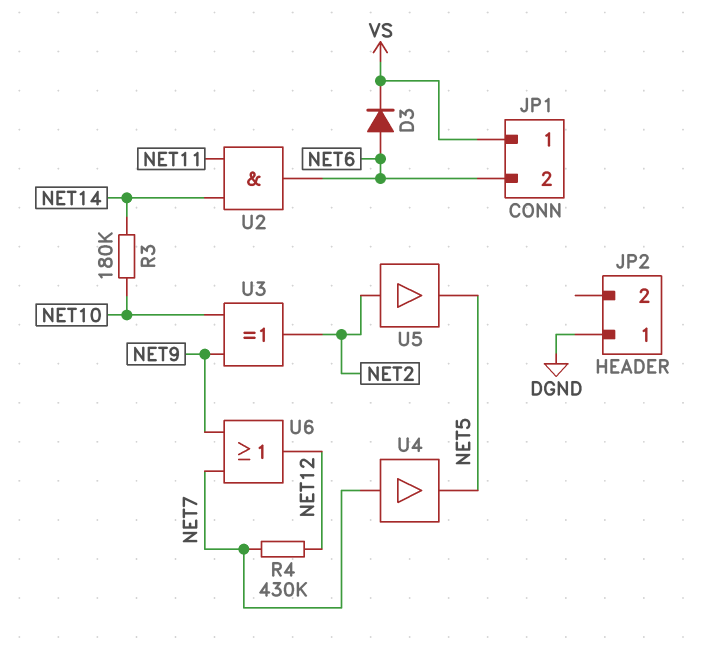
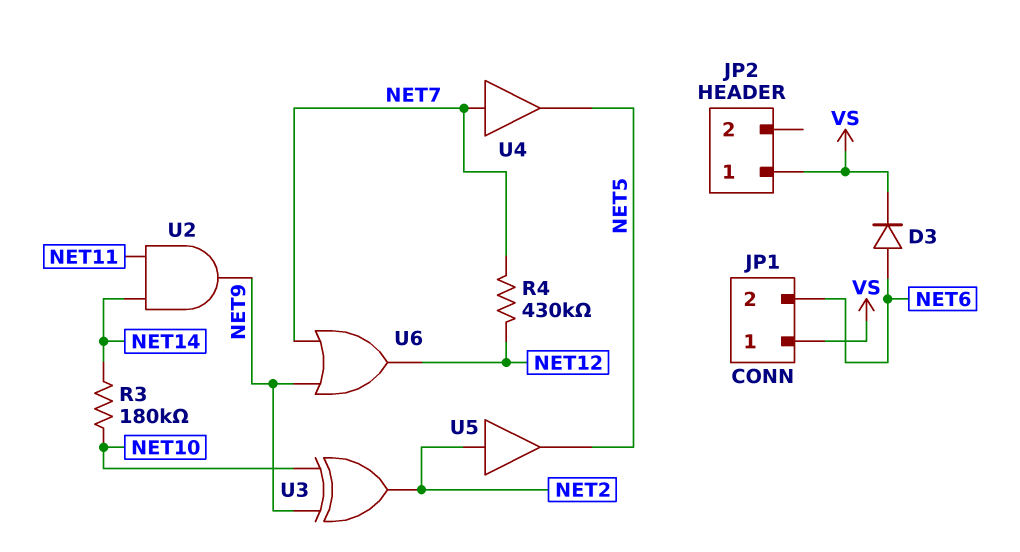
JP2 pin 1: DGND -> VS
U2: AND (in NET11, in NET14, out NET6) -> AND (in NET11, in NET14, out NET9)

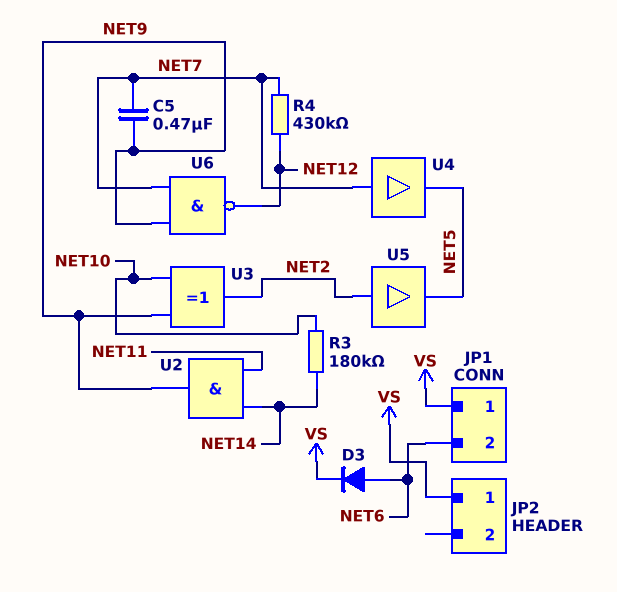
C5: none -> 470nF (NET7, NET9)
U6: OR (in NET7, in NET9, out NET12) -> NAND (in NET7, in NET9, out NET12)

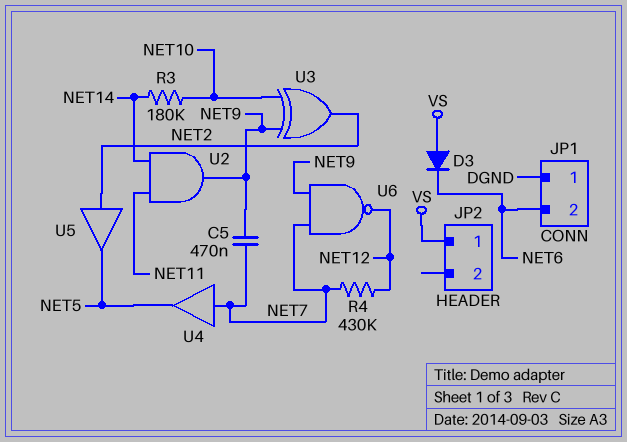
D3: diode (A NET6, K VS) -> diode (A VS, K NET6)
JP1 pin 1: VS -> DGND

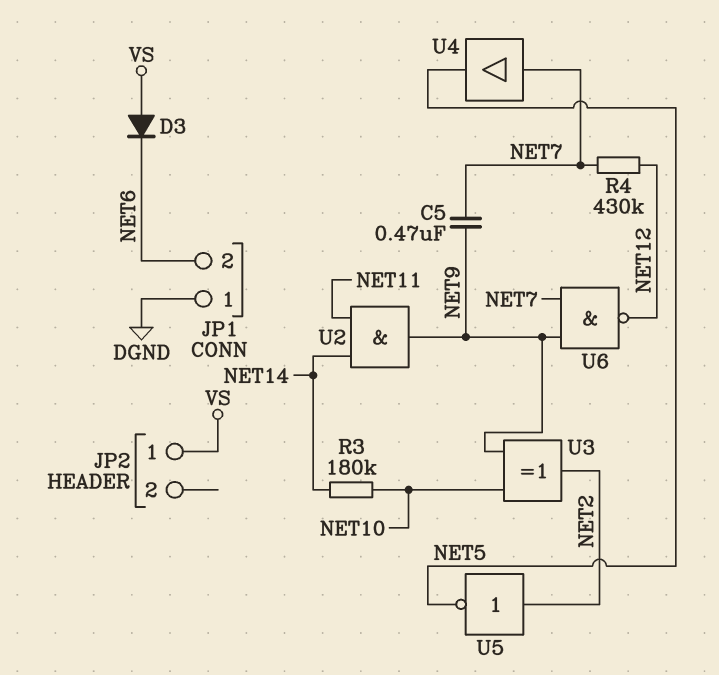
U5: buffer (in NET2, out NET5) -> NOT (in NET2, out NET5)

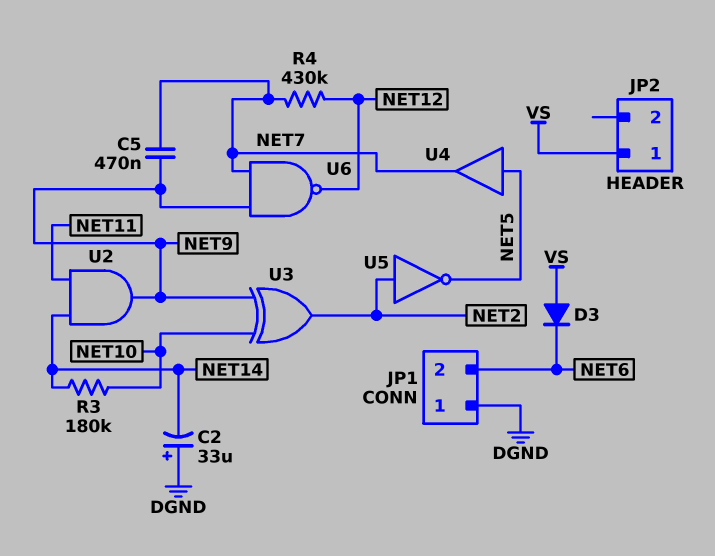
C2: none -> 33uF (plus DGND, minus NET14)
U4: buffer (in NET7, out NET5) -> buffer (in NET5, out NET7)

